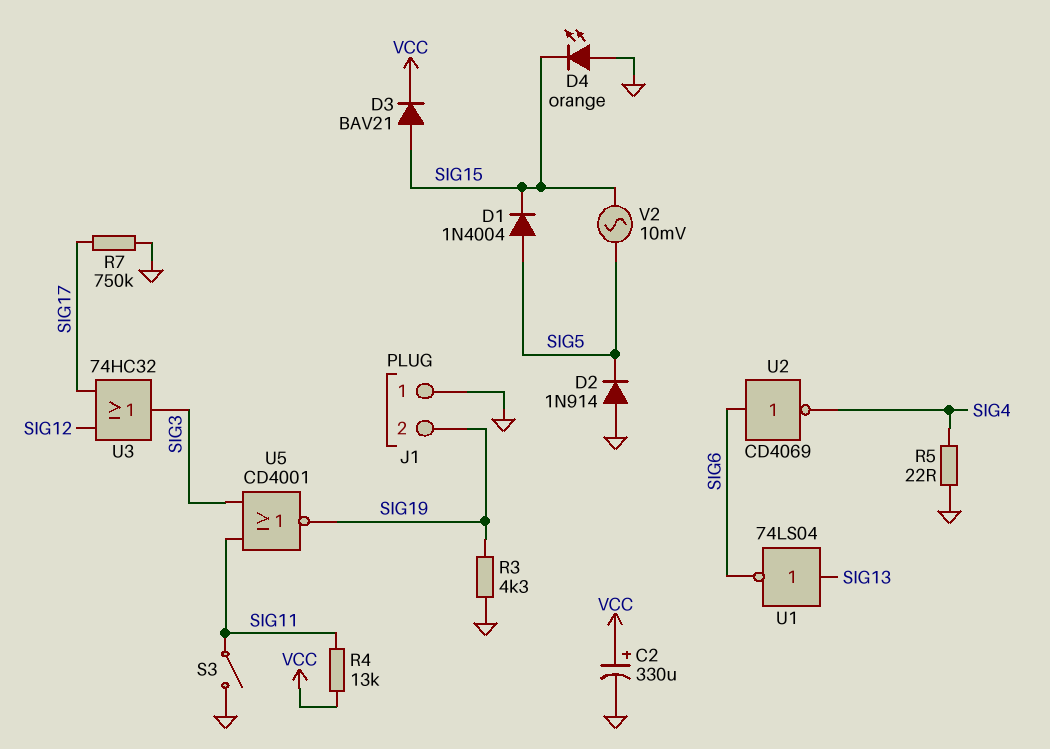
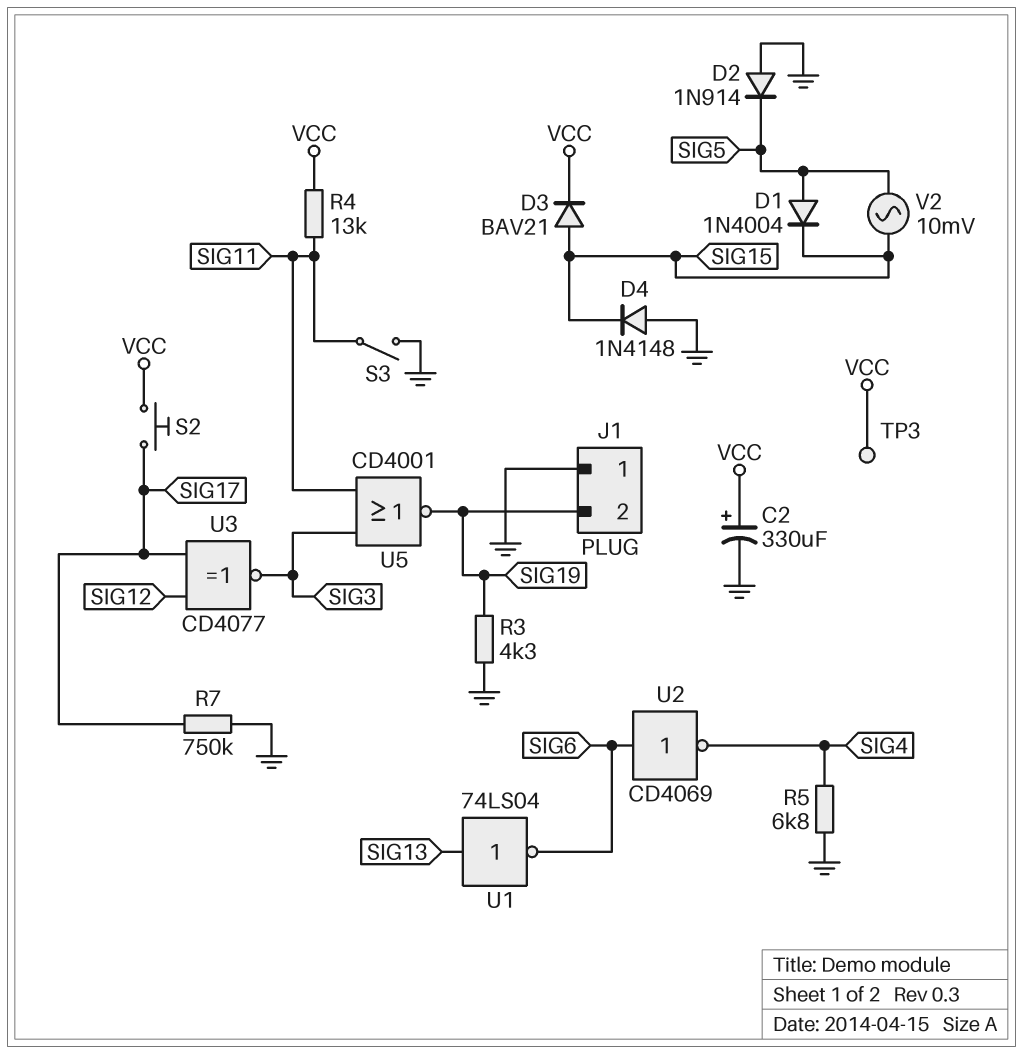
D4: LED orange (A GND, K SIG15) -> diode 1N4148 (A GND, K SIG15)
R5: 22 (GND, SIG4) -> 6.8k (GND, SIG4)
S2: none -> button (SIG17, VCC)
TP3: none -> test point (VCC)
U3: OR 74HC32 (in SIG12, in SIG17, out SIG3) -> XNOR CD4077 (in SIG12, in SIG17, out SIG3)

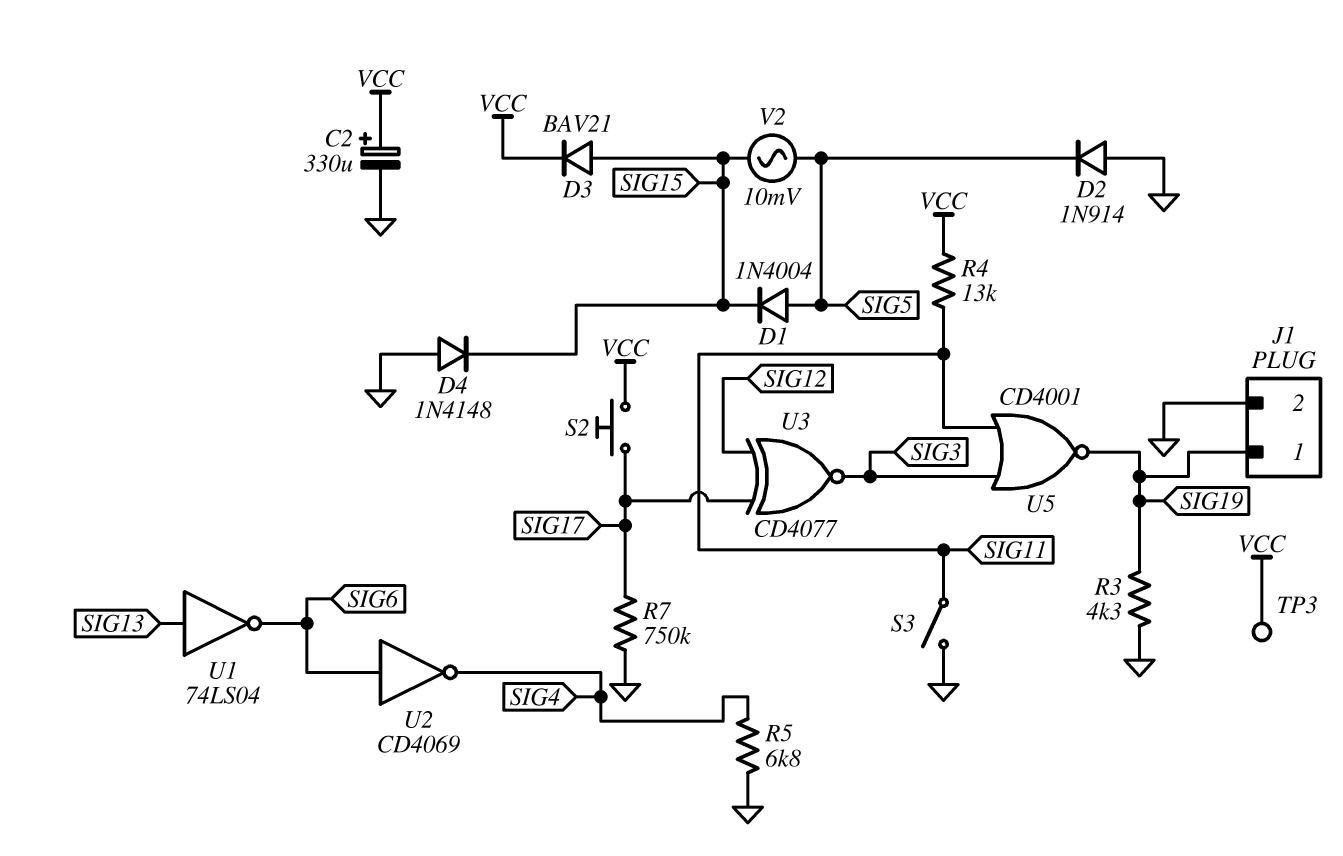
J1 pin 1: GND -> SIG19
J1 pin 2: SIG19 -> GND

